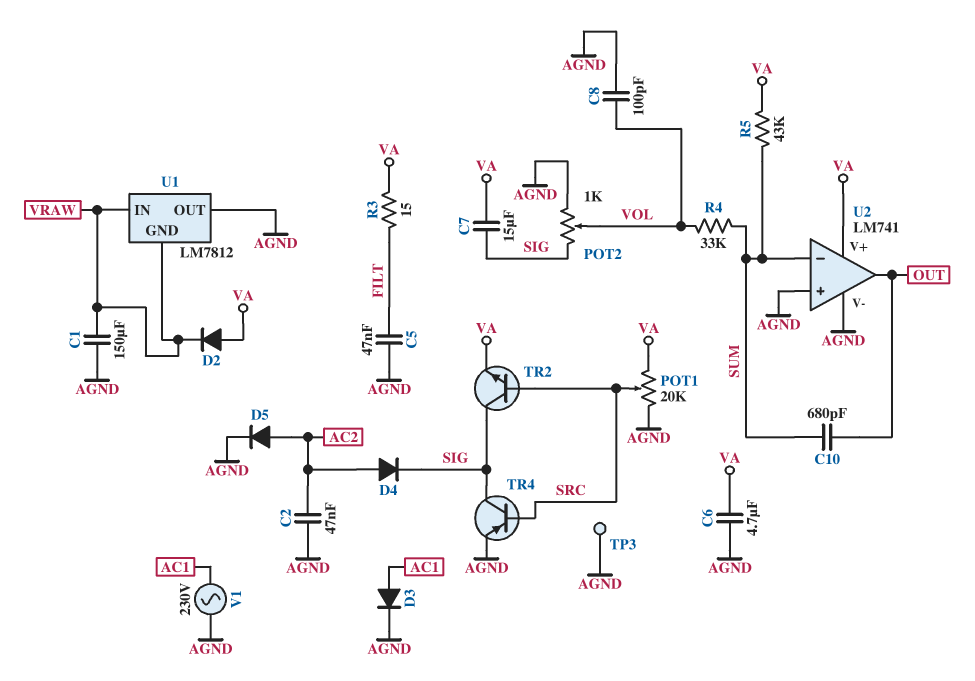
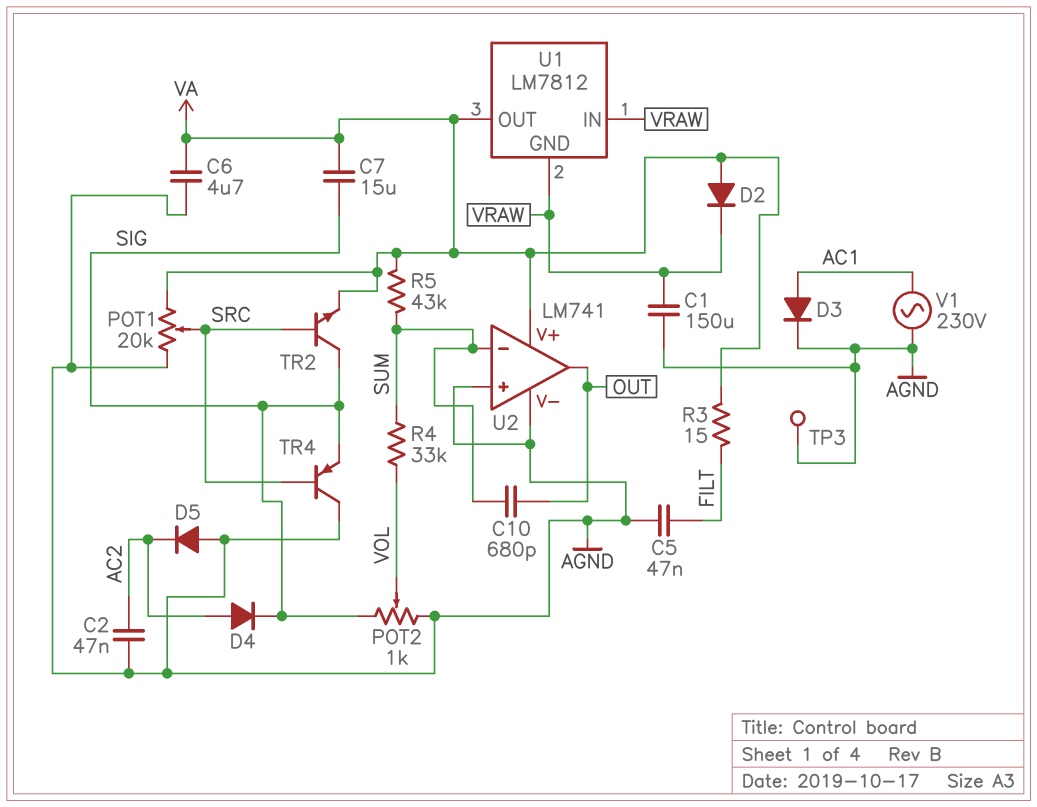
C8: 100pF (AGND, VOL) -> none
D5: diode (A AC2, K AGND) -> diode (A AGND, K AC2)
TR4: PNP (B SRC, C SIG, E AGND) -> PNP (B SRC, C AGND, E SIG)
U1 pin OUT: AGND -> VA

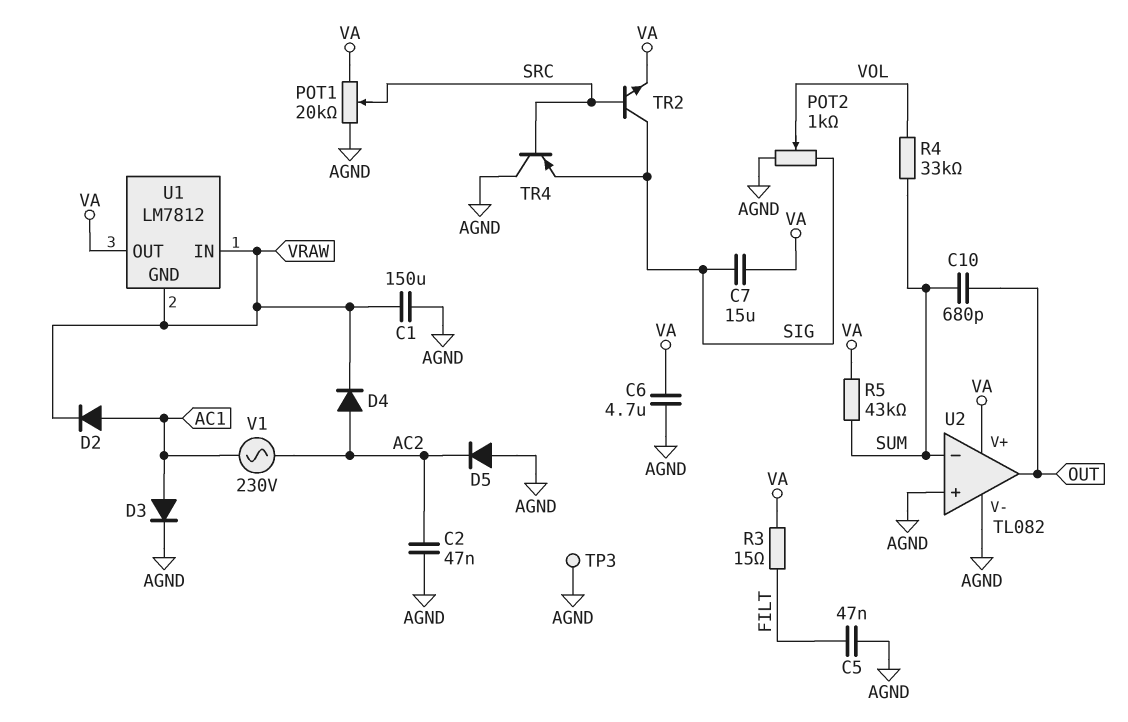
D2: diode (A VA, K VRAW) -> diode (A AC1, K VRAW)
D4: diode (A AC2, K SIG) -> diode (A AC2, K VRAW)
U2: LM741 -> TL082
V1: AC 230V (AC1, AGND) -> AC 230V (AC1, AC2)

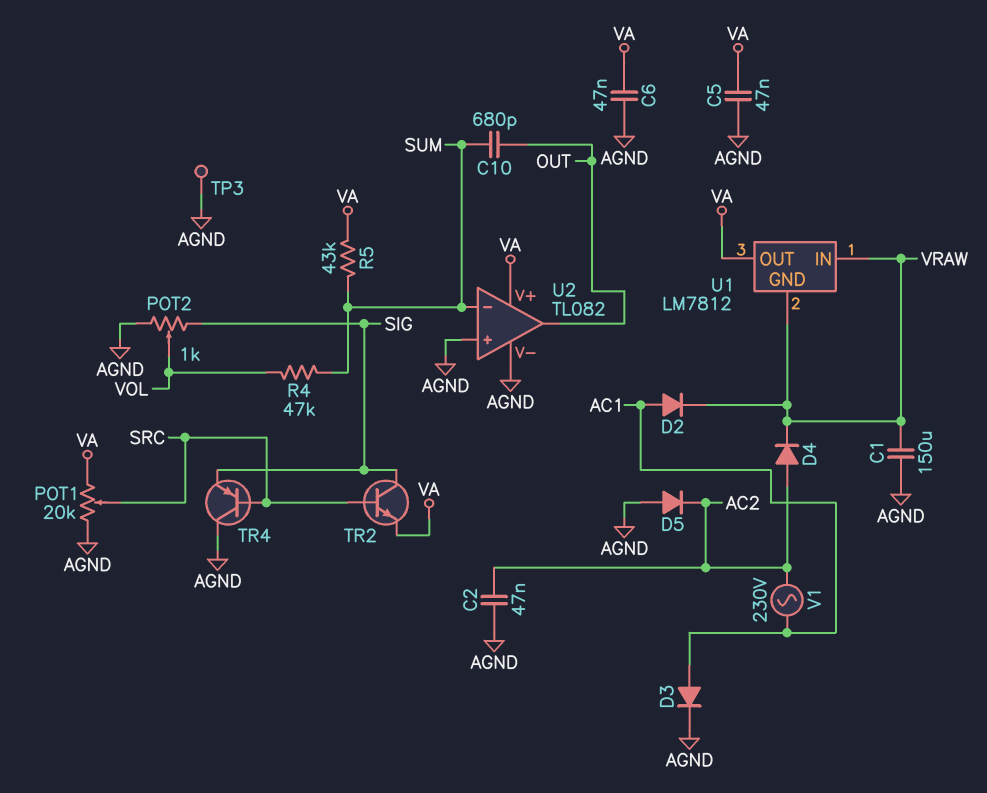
C5: 47nF (AGND, FILT) -> 47nF (AGND, VA)
C6: 4.7uF (AGND, VA) -> 47nF (AGND, VA)
C7: 15uF (SIG, VA) -> none
R3: 15 (FILT, VA) -> none
R4: 33k (SUM, VOL) -> 47k (SUM, VOL)

